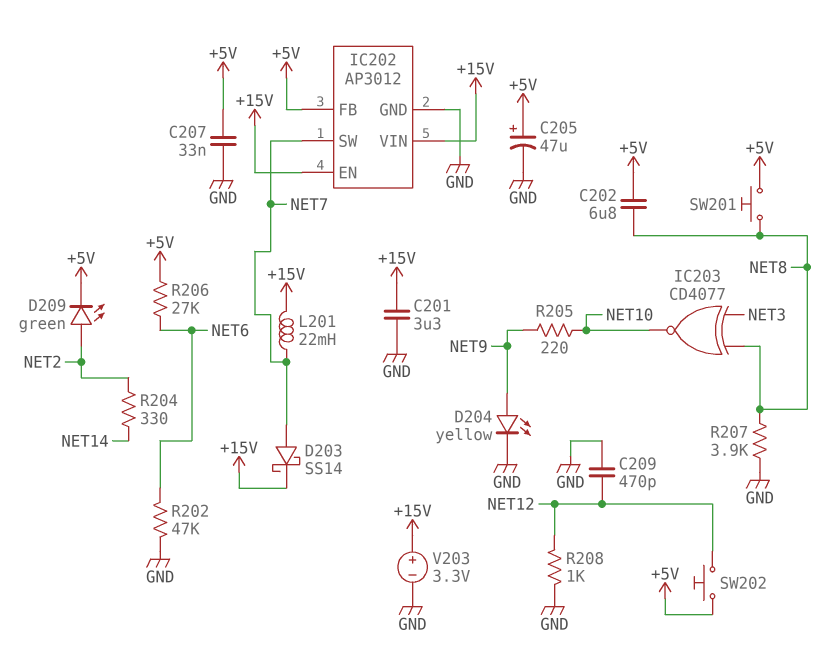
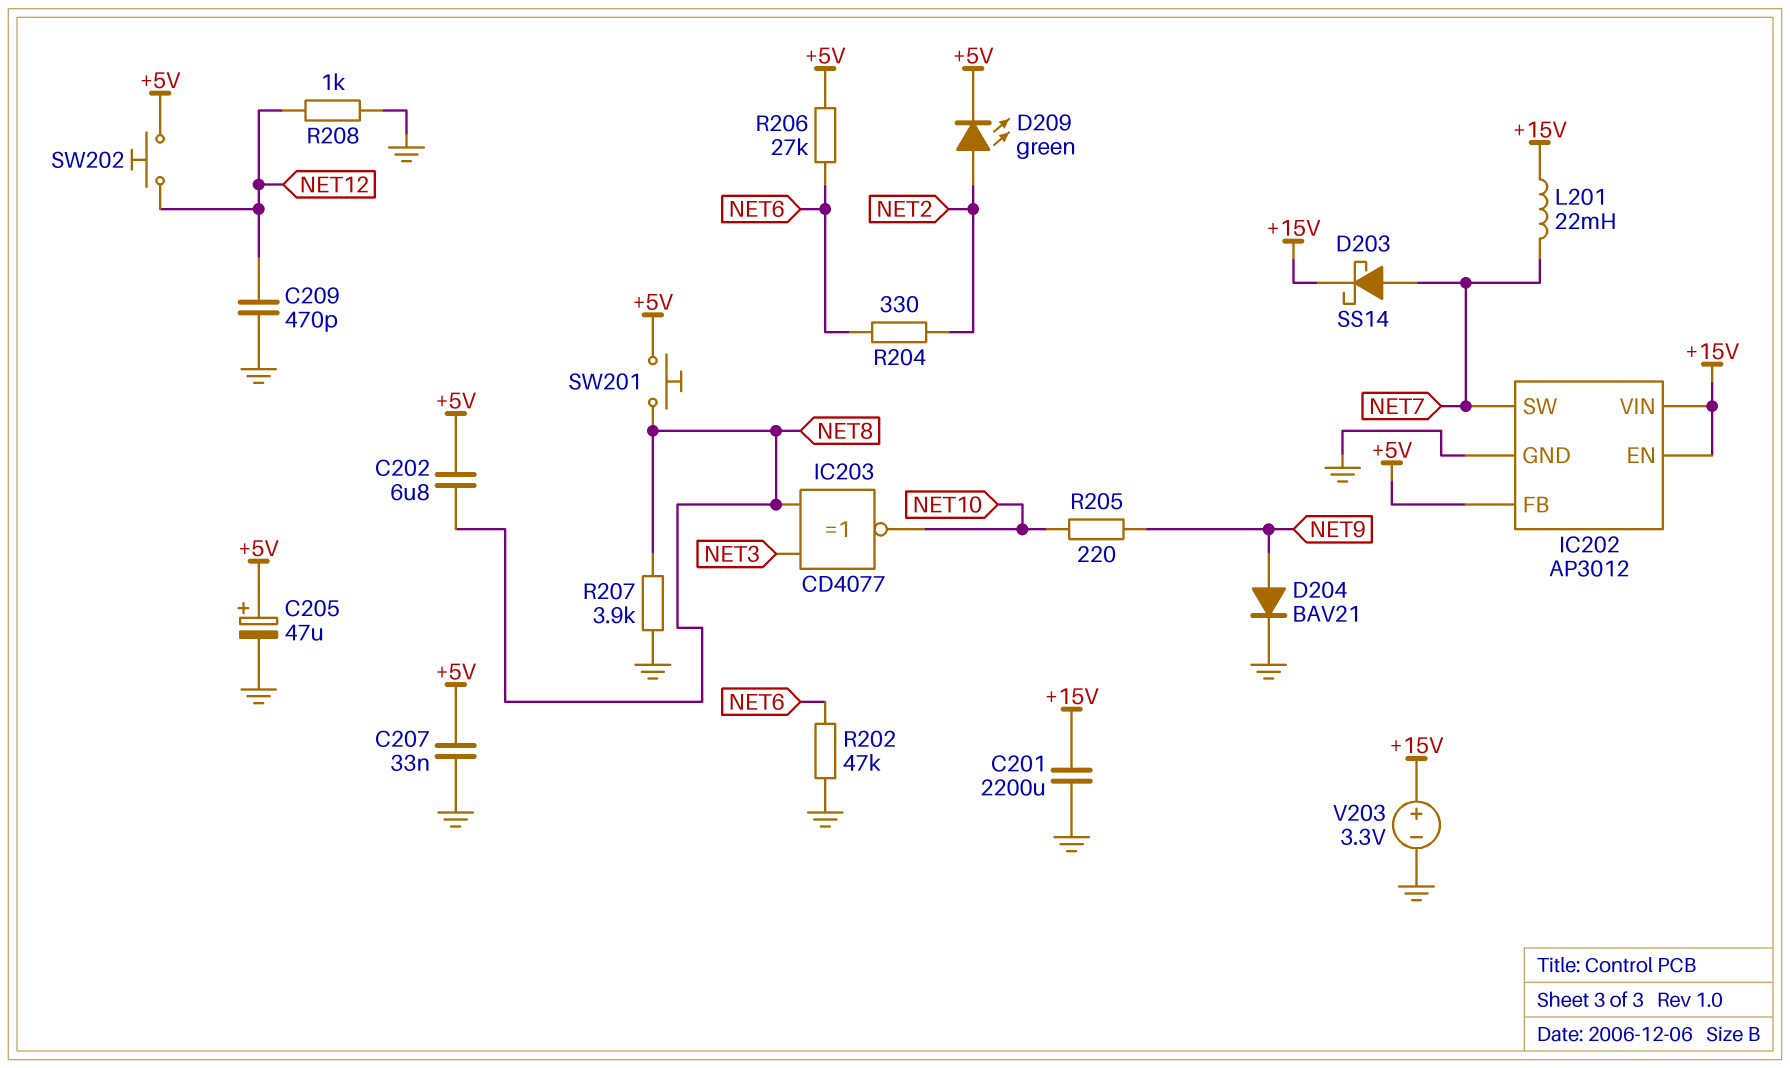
C201: 3.3uF (+15V, GND) -> 2200uF (+15V, GND)
D204: LED yellow (A NET9, K GND) -> diode BAV21 (A NET9, K GND)
R204: 330 (NET2, NET14) -> 330 (NET2, NET6)

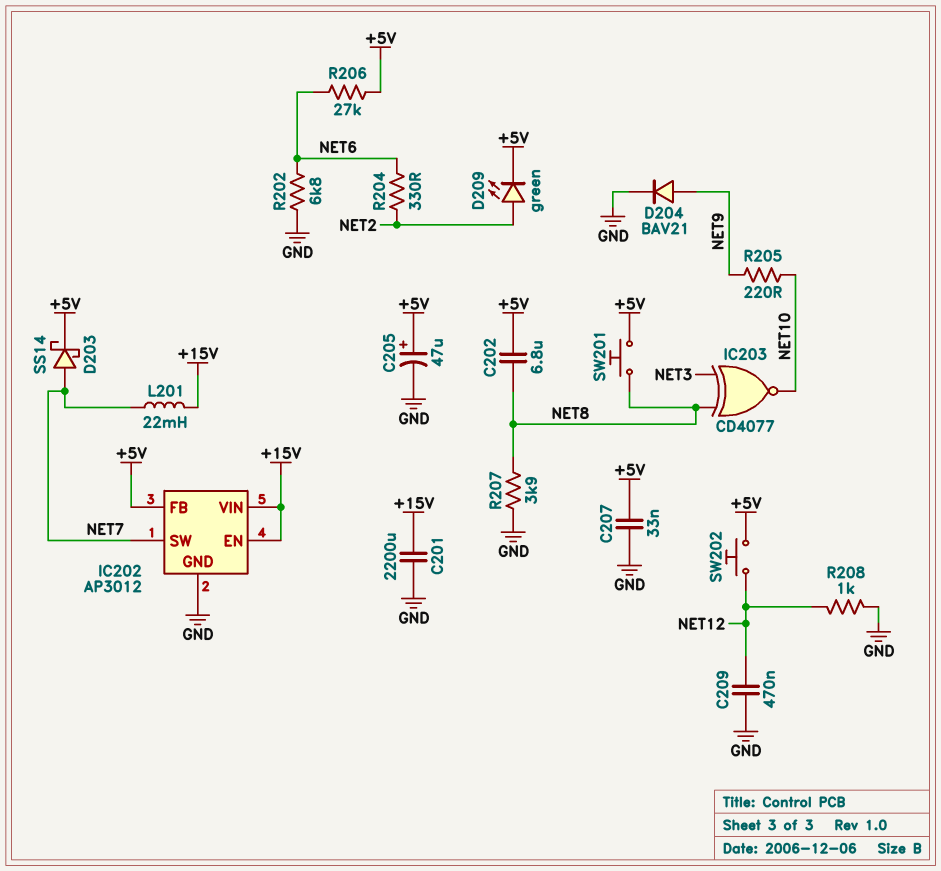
C209: 470pF (GND, NET12) -> 470nF (GND, NET12)
D203: schottky SS14 (A NET7, K +15V) -> schottky SS14 (A NET7, K +5V)
R202: 47k (GND, NET6) -> 6.8k (GND, NET6)
V203: 3.3V (plus +15V, minus GND) -> none

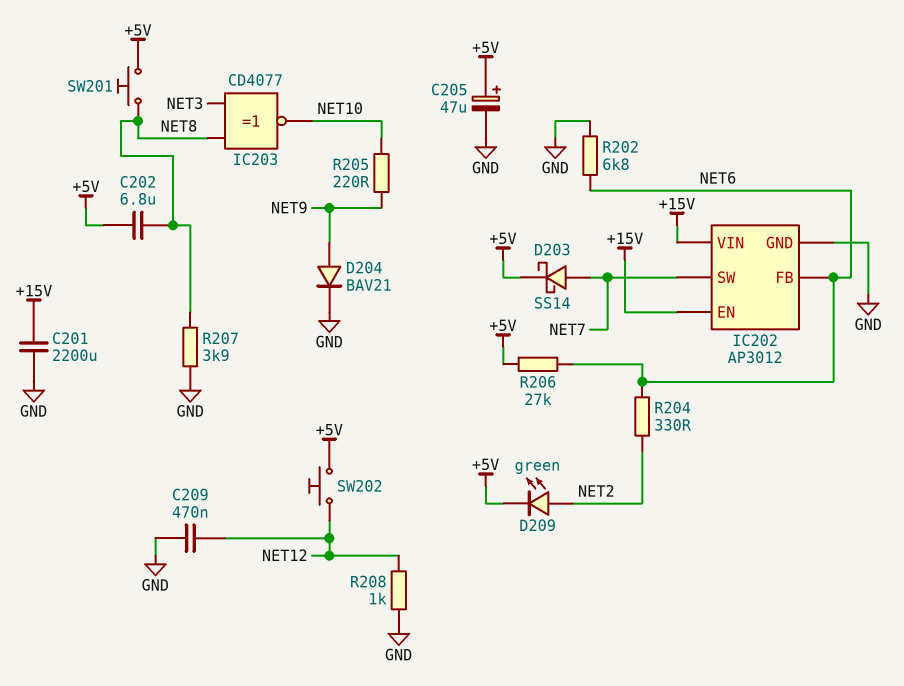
C207: 33nF (+5V, GND) -> none
IC202 pin FB: +5V -> NET6
L201: 22mH (+15V, NET7) -> none

